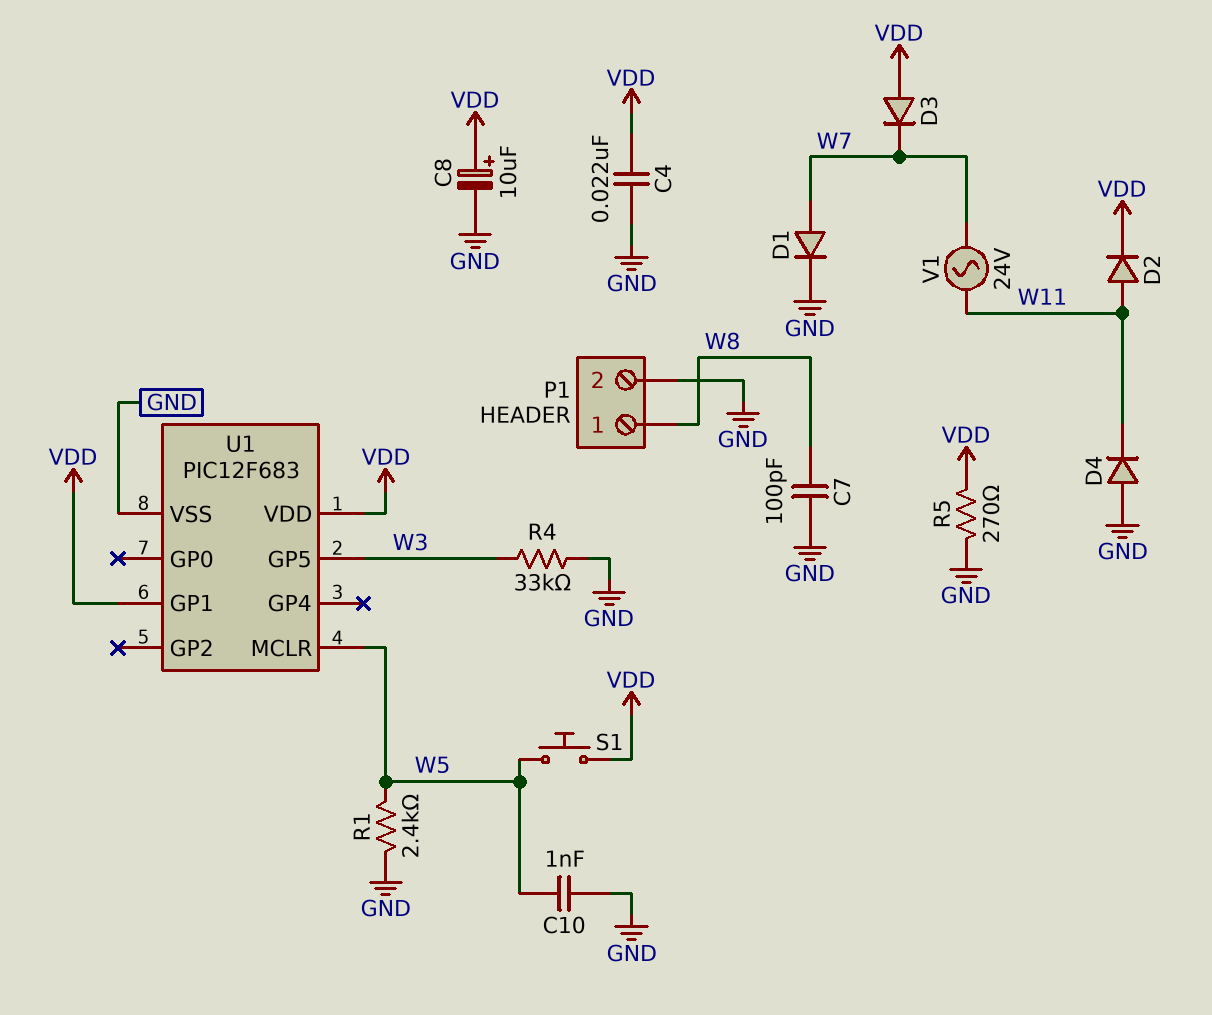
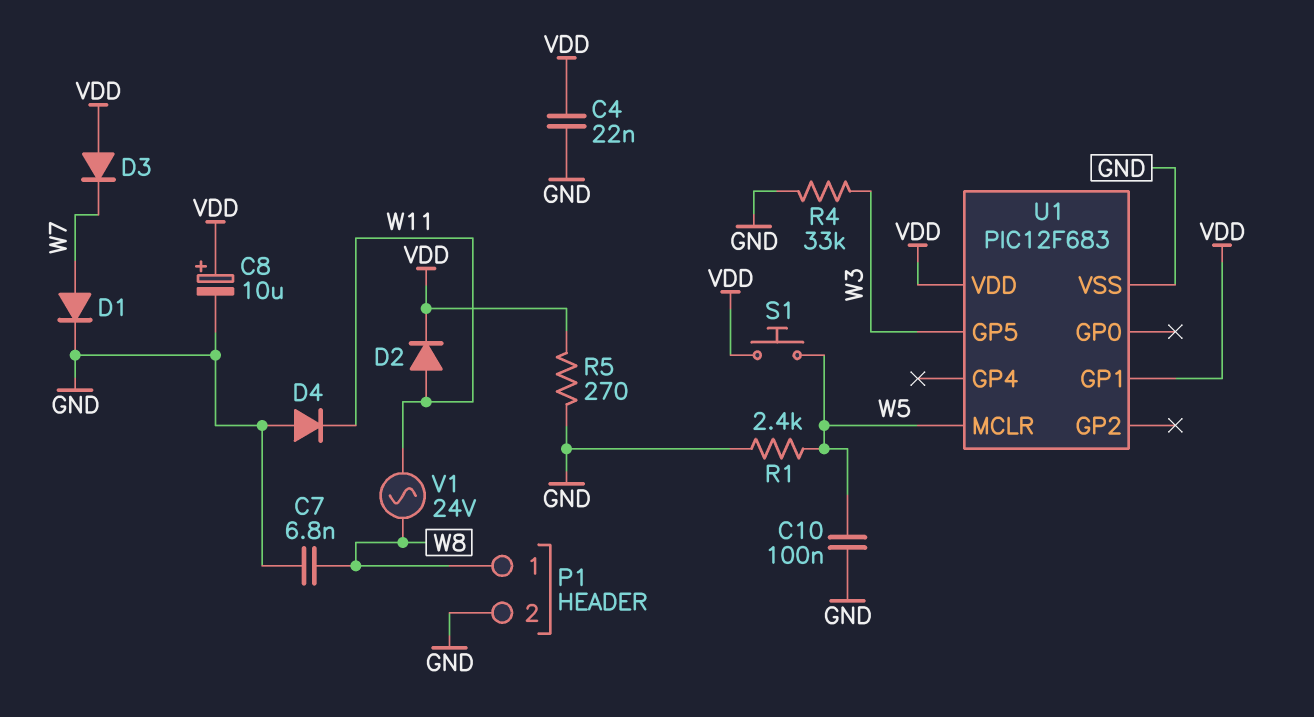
C7: 100pF (GND, W8) -> 6.8nF (GND, W8)
C10: 1nF (GND, W5) -> 100nF (GND, W5)
V1: AC 24V (W7, W11) -> AC 24V (W8, W11)

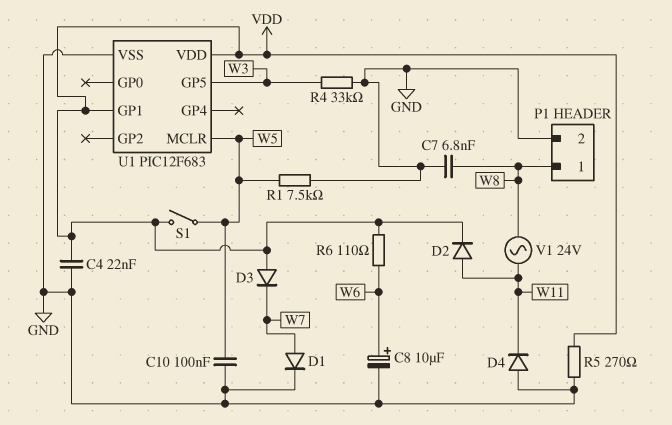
C8: 10uF (plus VDD, minus GND) -> 10uF (plus W6, minus GND)
R1: 2.4k (GND, W5) -> 7.5k (GND, W5)
R6: none -> 110 (VDD, W6)
S1: button (VDD, W5) -> switch (VDD, W5)

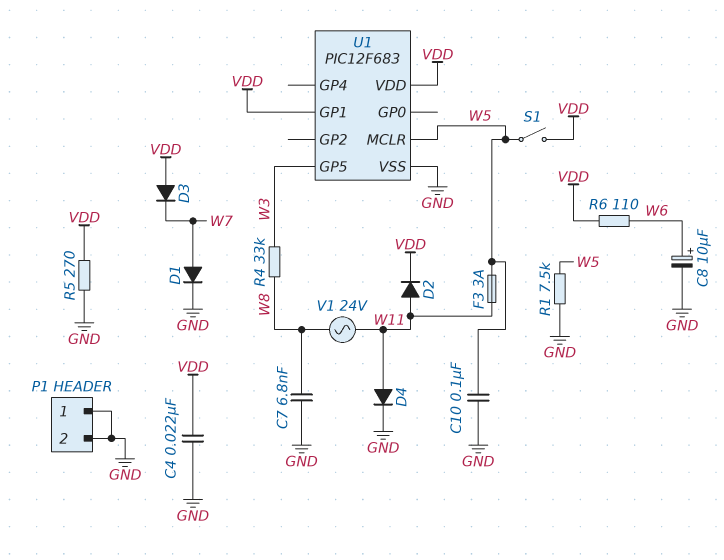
D4: diode (A GND, K W11) -> diode (A W11, K GND)
F3: none -> 3A (W5, W11)
P1 pin 1: W8 -> GND
R4: 33k (GND, W3) -> 33k (W3, W8)

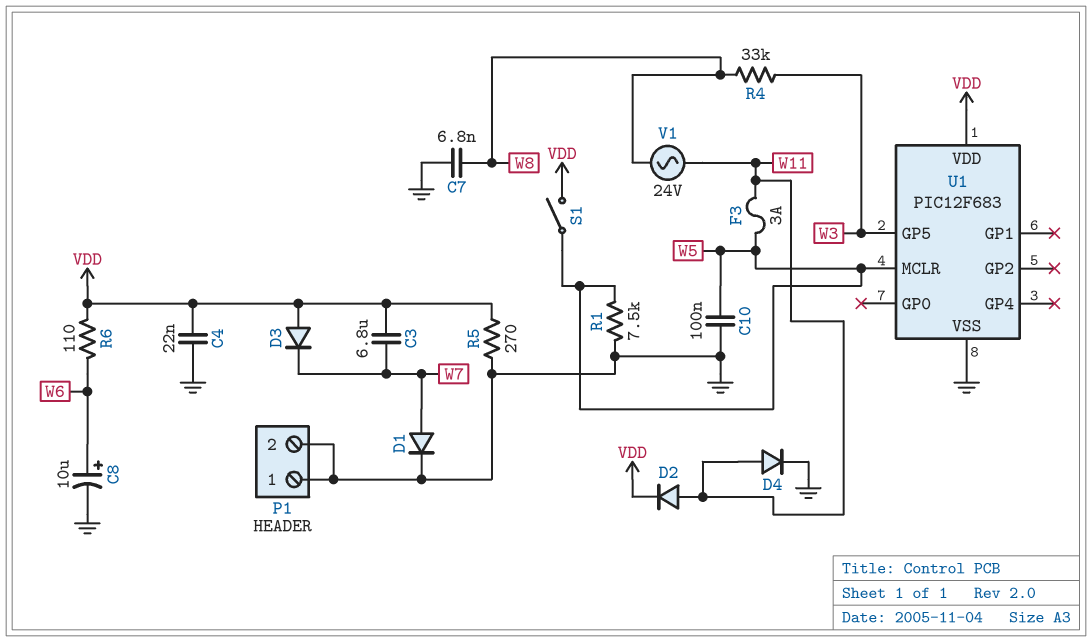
C3: none -> 6.8uF (VDD, W7)
U1 pin GP1: VDD -> none

